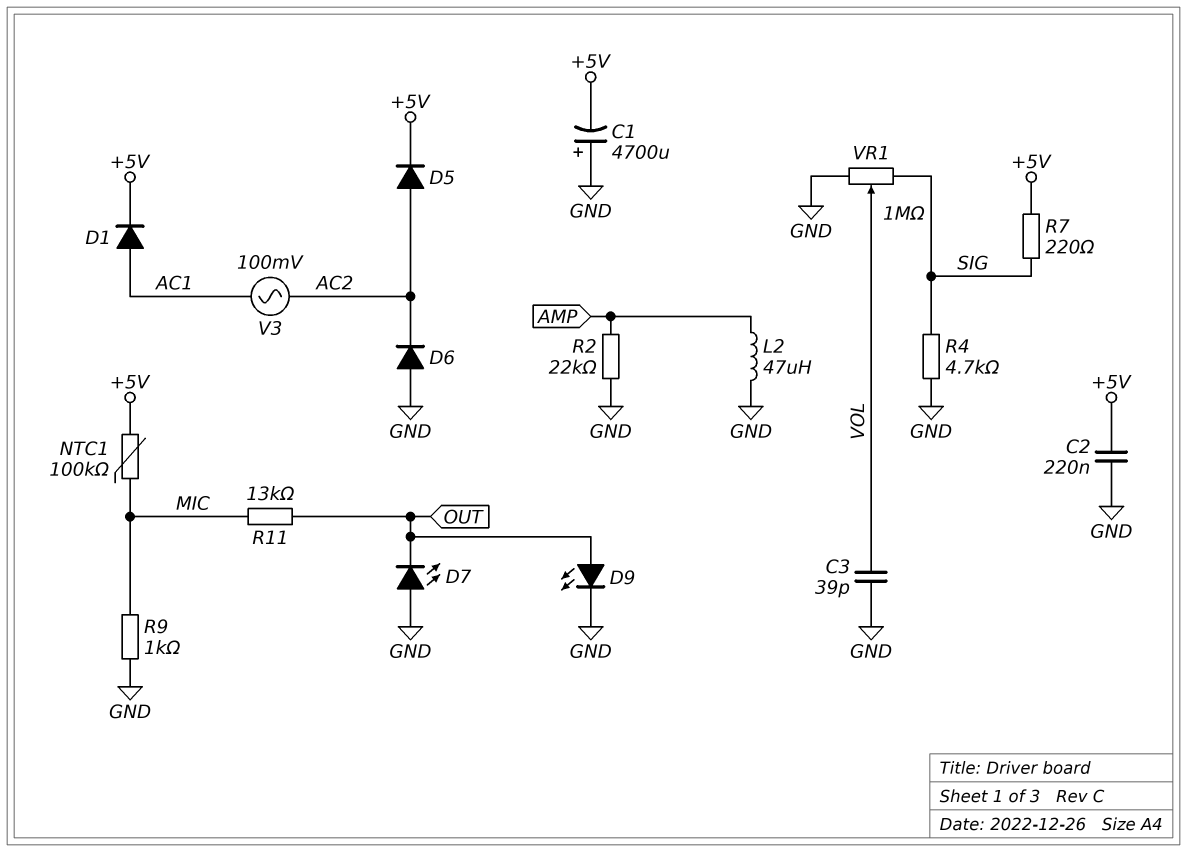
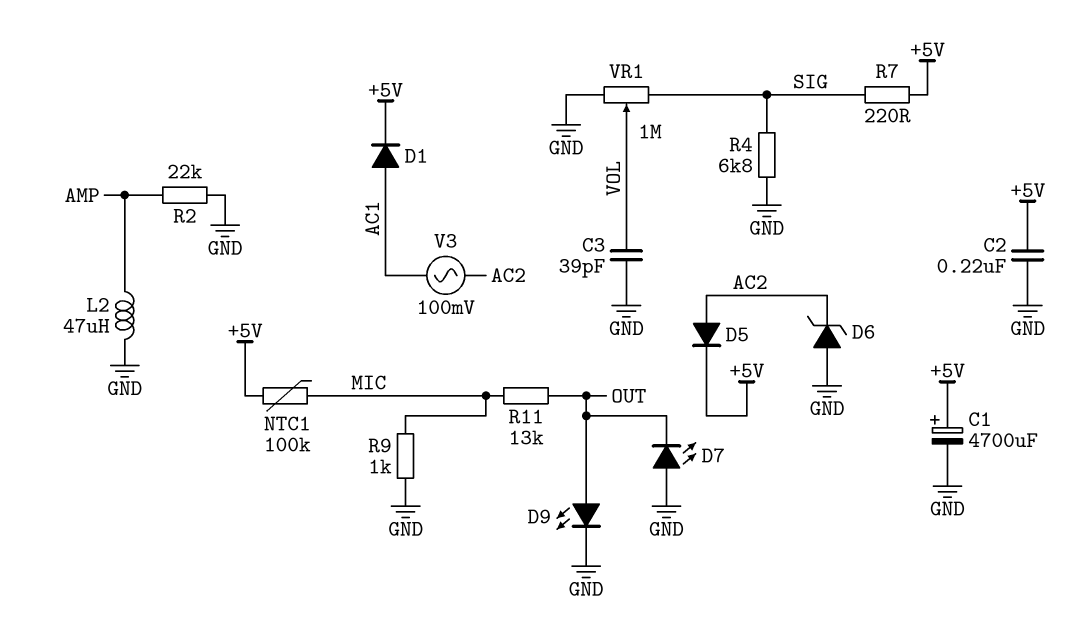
C1: 4700uF (plus GND, minus +5V) -> 4700uF (plus +5V, minus GND)
D6: diode (A GND, K AC2) -> zener (A GND, K AC2)
R4: 4.7k (GND, SIG) -> 6.8k (GND, SIG)

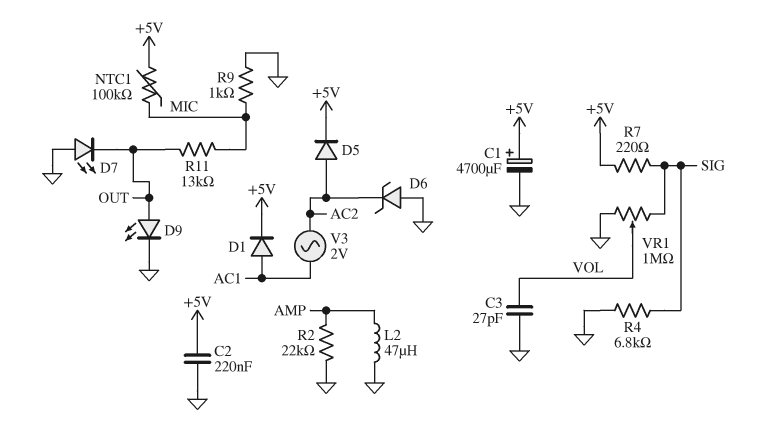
C3: 39pF (GND, VOL) -> 27pF (GND, VOL)
V3: AC 100mV (AC1, AC2) -> AC 2V (AC1, AC2)

